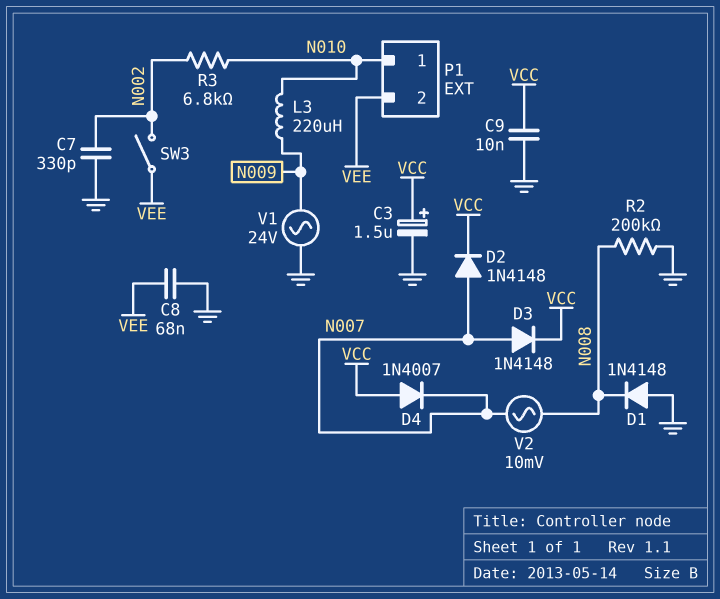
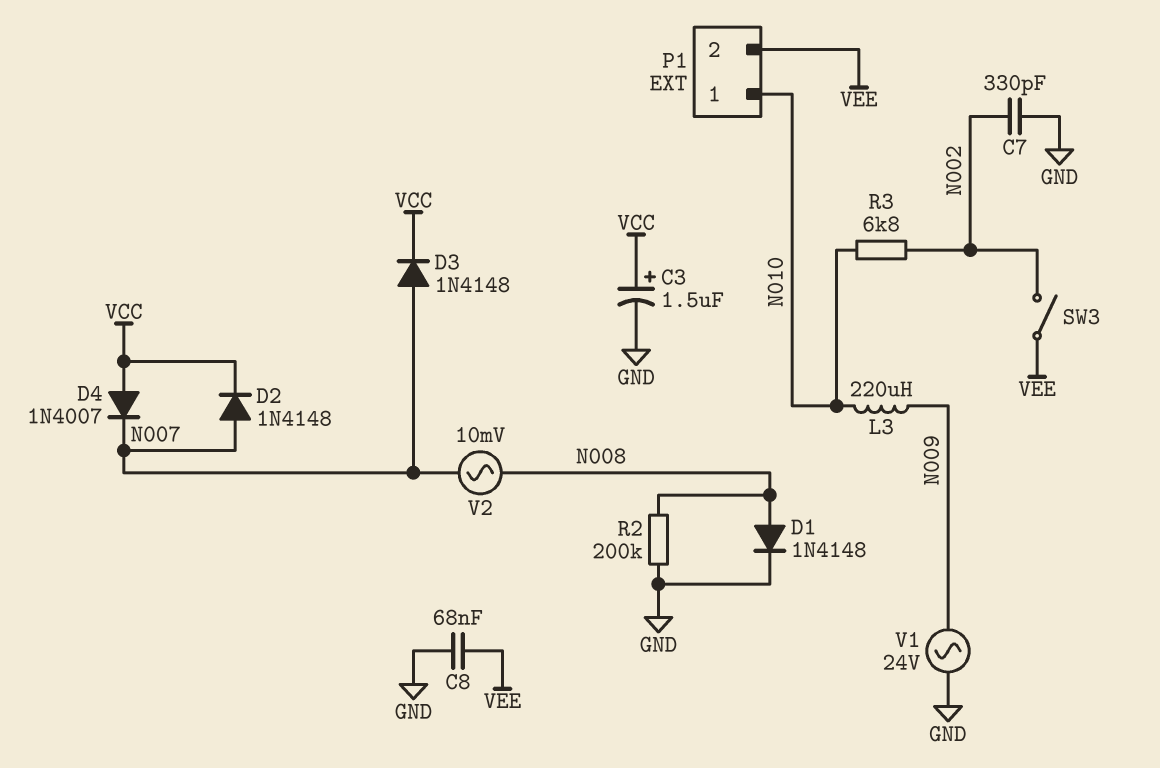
C9: 10nF (GND, VCC) -> none
D1: diode 1N4148 (A GND, K N008) -> diode 1N4148 (A N008, K GND)

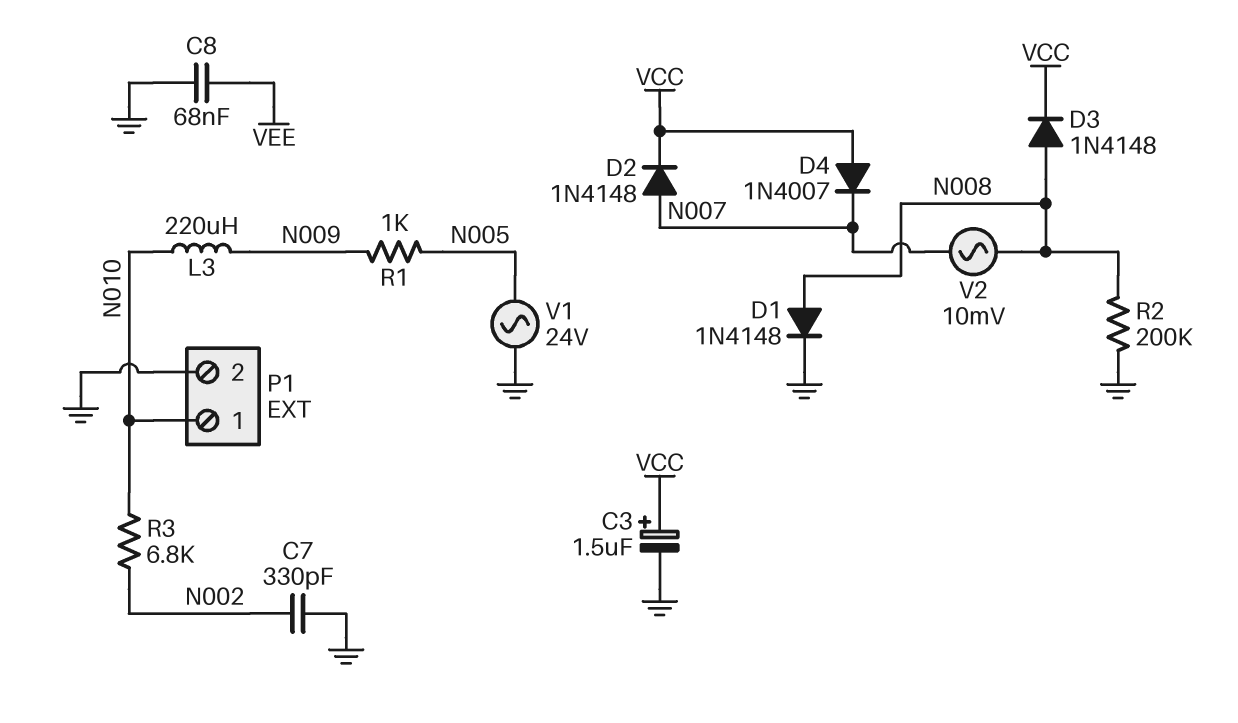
D3: diode 1N4148 (A N007, K VCC) -> diode 1N4148 (A N008, K VCC)
P1 pin 2: VEE -> GND
R1: none -> 1k (N005, N009)
SW3: switch (N002, VEE) -> none
V1: AC 24V (GND, N009) -> AC 24V (GND, N005)

